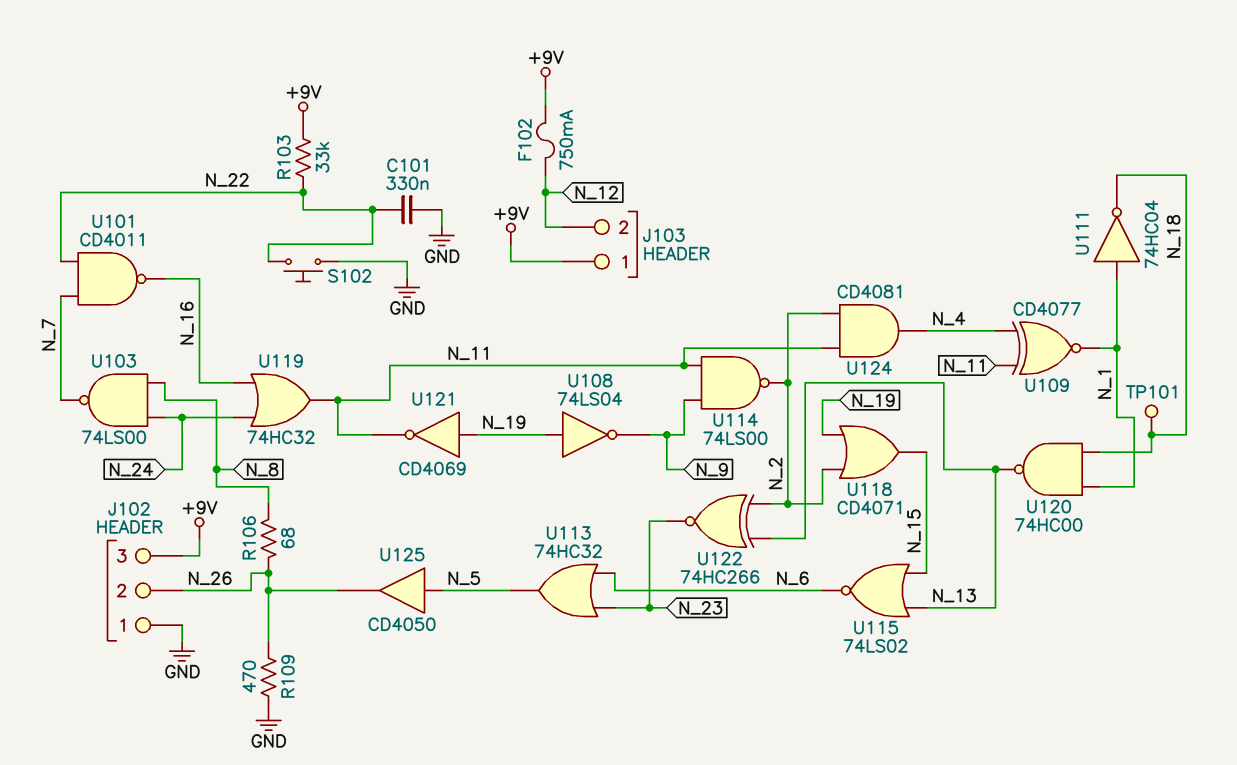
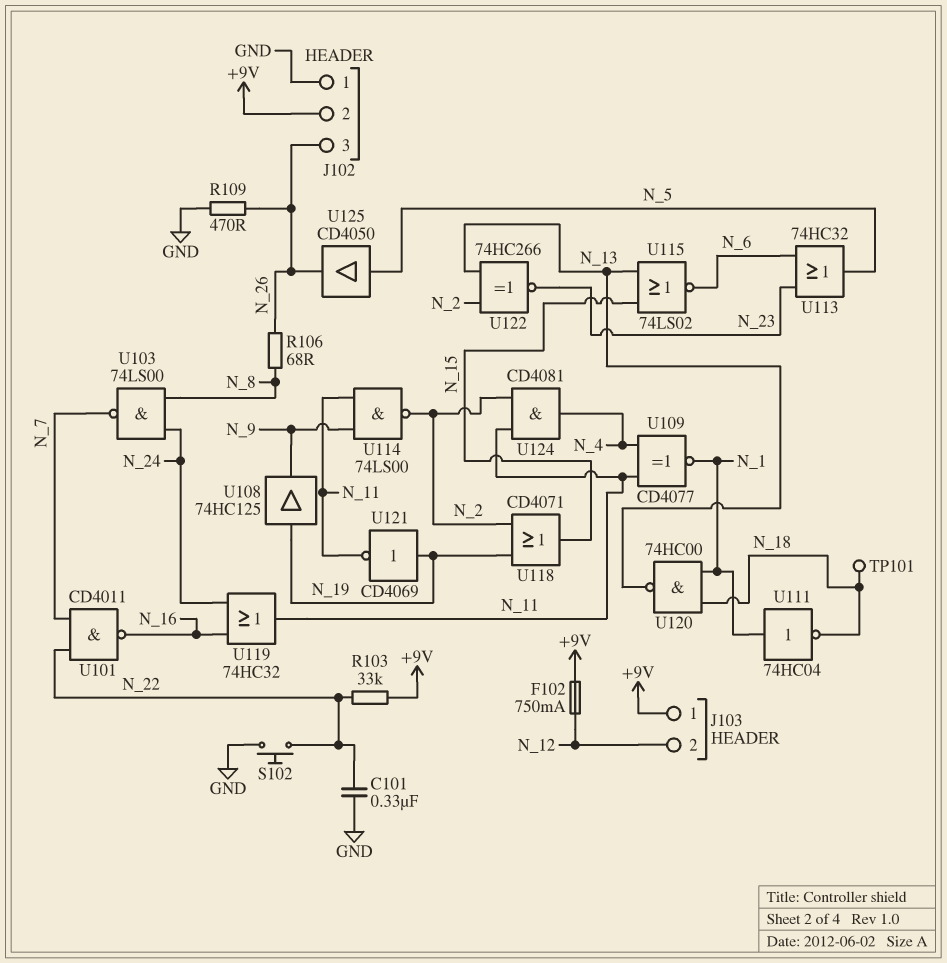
J102 pin 2: N_26 -> +9V
J102 pin 3: +9V -> N_26
U108: NOT 74LS04 (in N_19, out N_9) -> buffer 74HC125 (in N_19, out N_9)

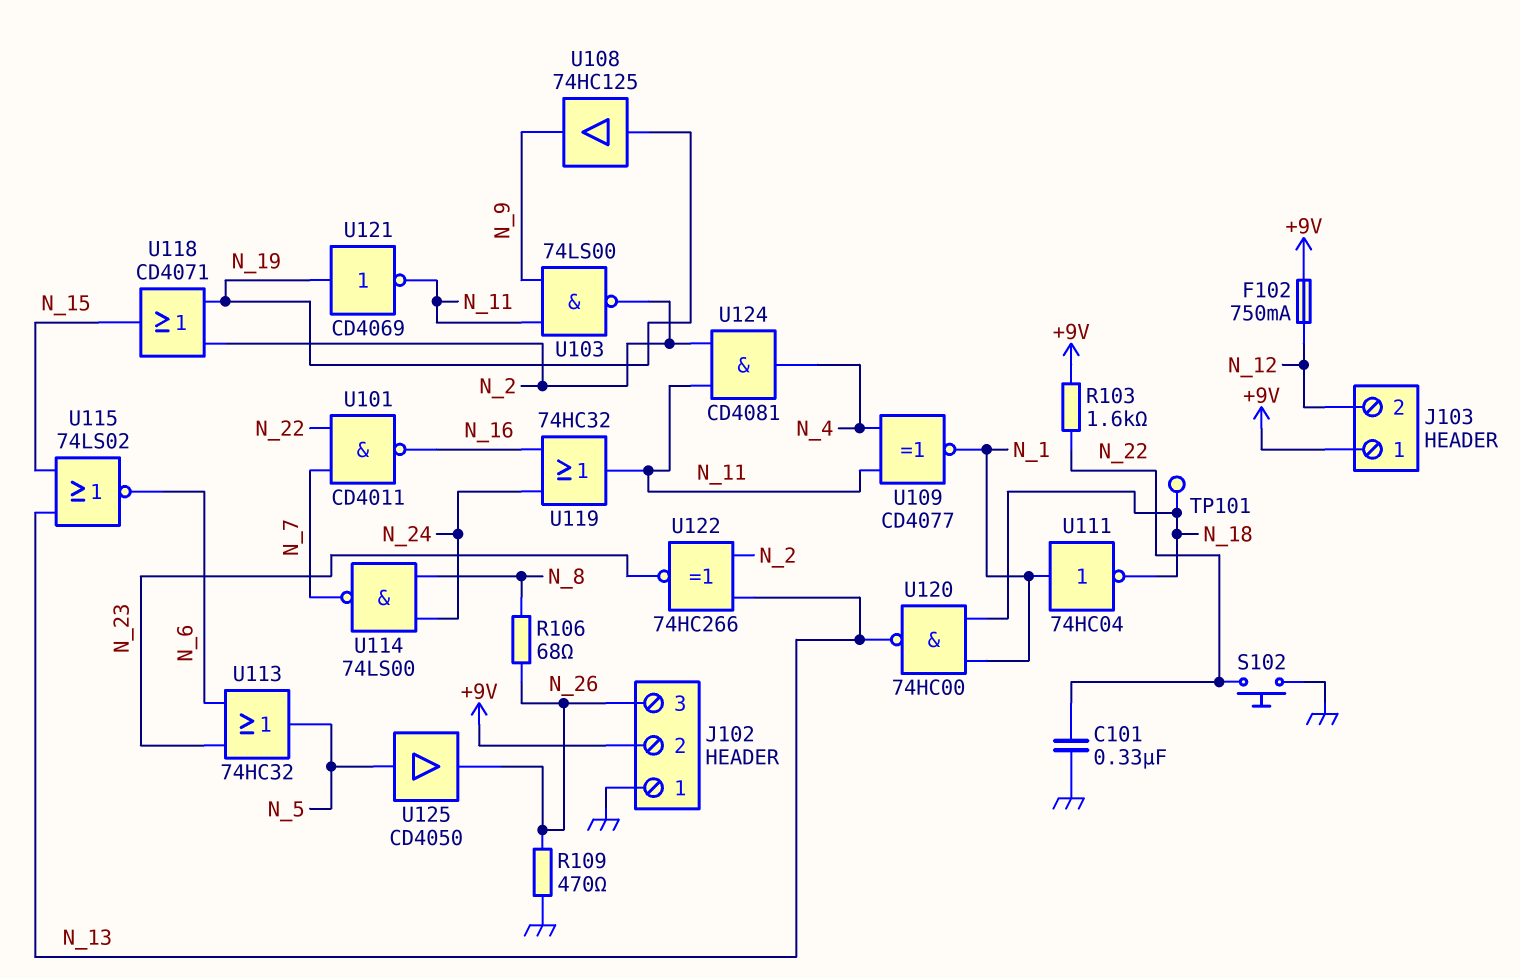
R103: 33k (+9V, N_22) -> 1.6k (+9V, N_22)
U103: NAND 74LS00 (in N_8, in N_24, out N_7) -> NAND 74LS00 (in N_9, in N_11, out N_2)
U114: NAND 74LS00 (in N_9, in N_11, out N_2) -> NAND 74LS00 (in N_8, in N_24, out N_7)

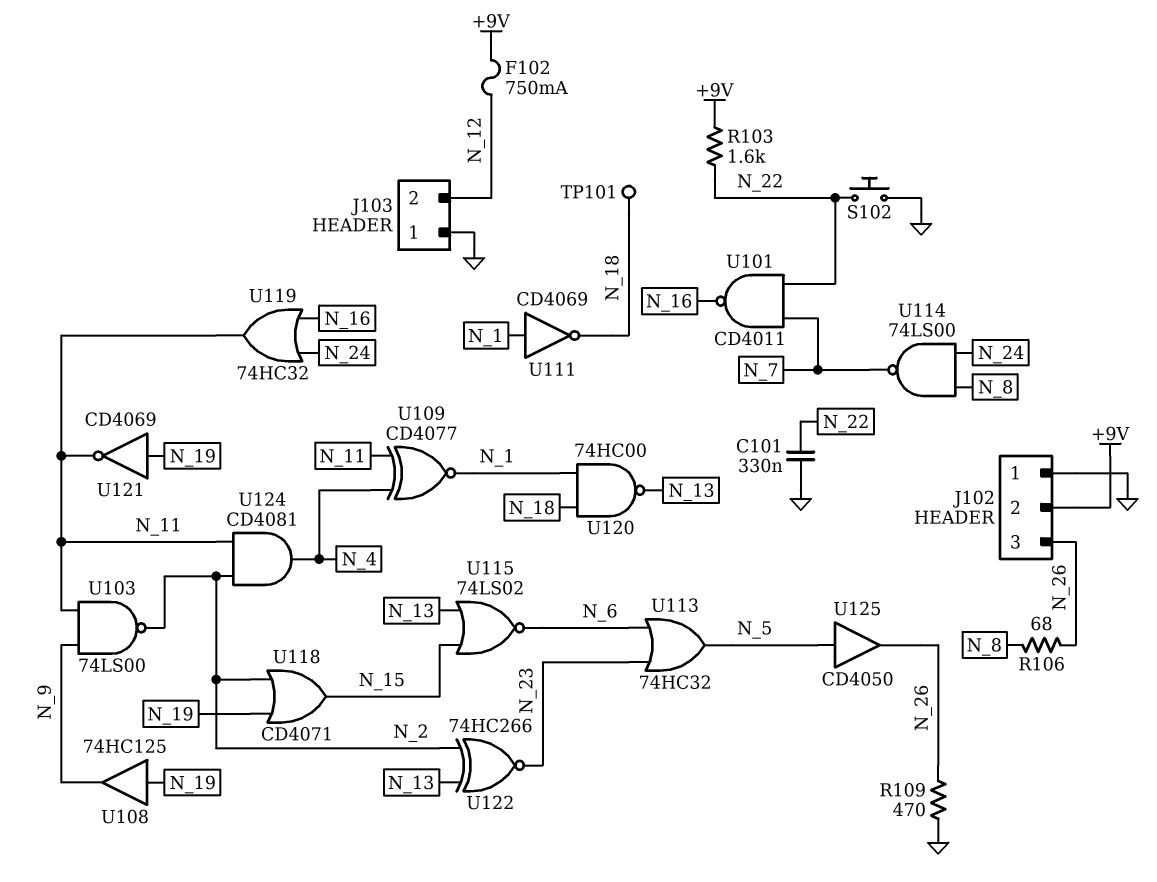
J103 pin 1: +9V -> GND
U111: NOT 74HC04 (in N_1, out N_18) -> NOT CD4069 (in N_1, out N_18)

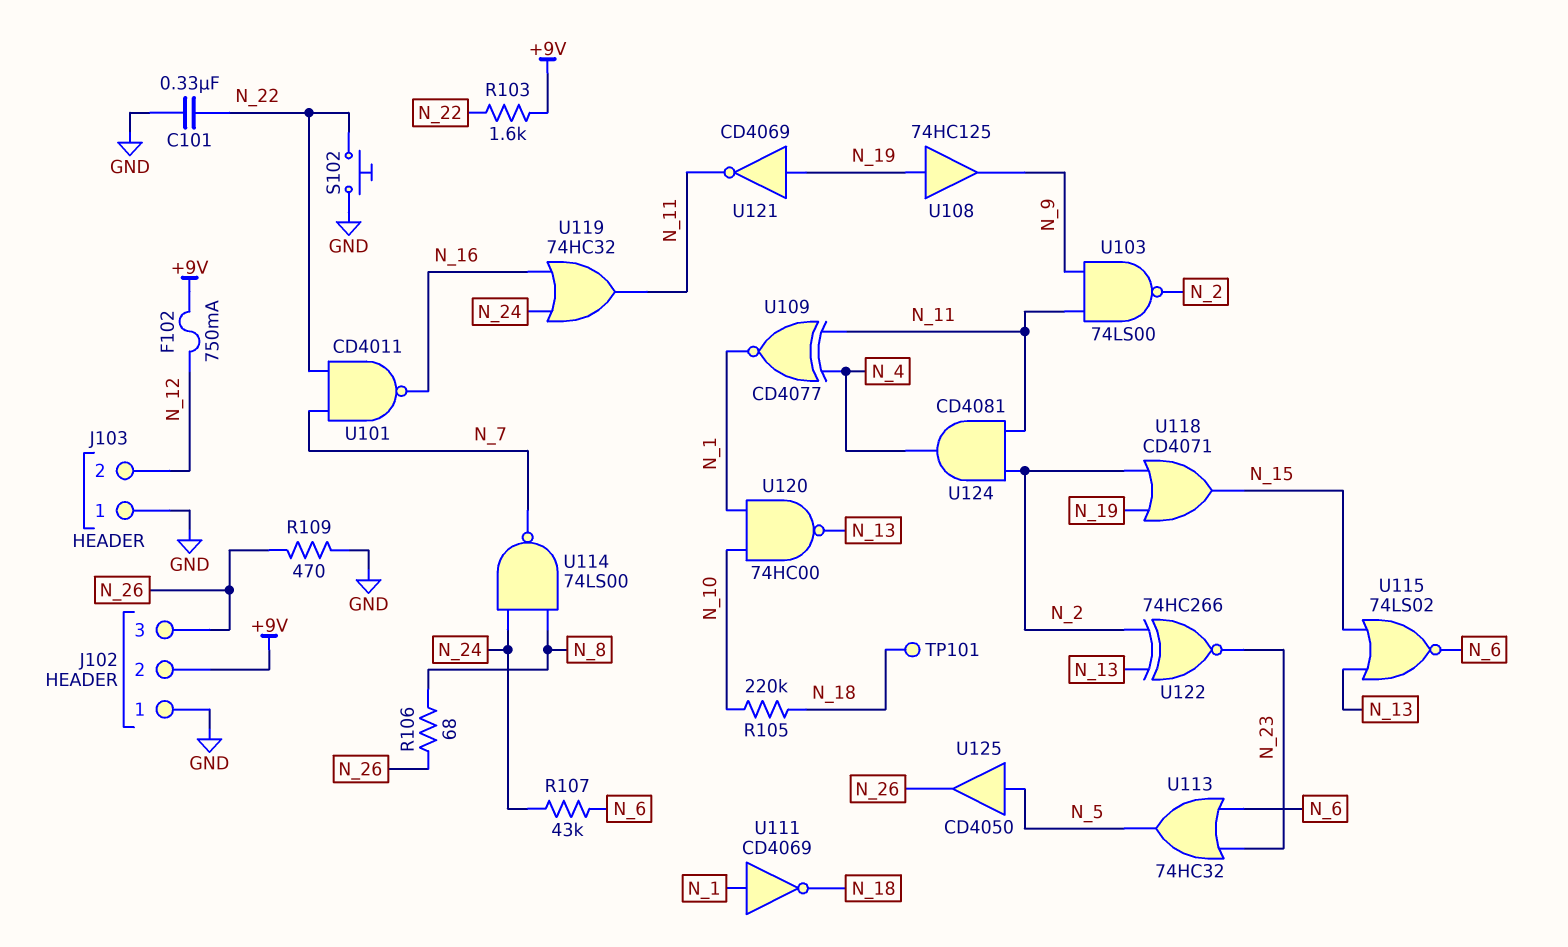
R105: none -> 220k (N_10, N_18)
R107: none -> 43k (N_6, N_24)
U120: NAND 74HC00 (in N_1, in N_18, out N_13) -> NAND 74HC00 (in N_1, in N_10, out N_13)

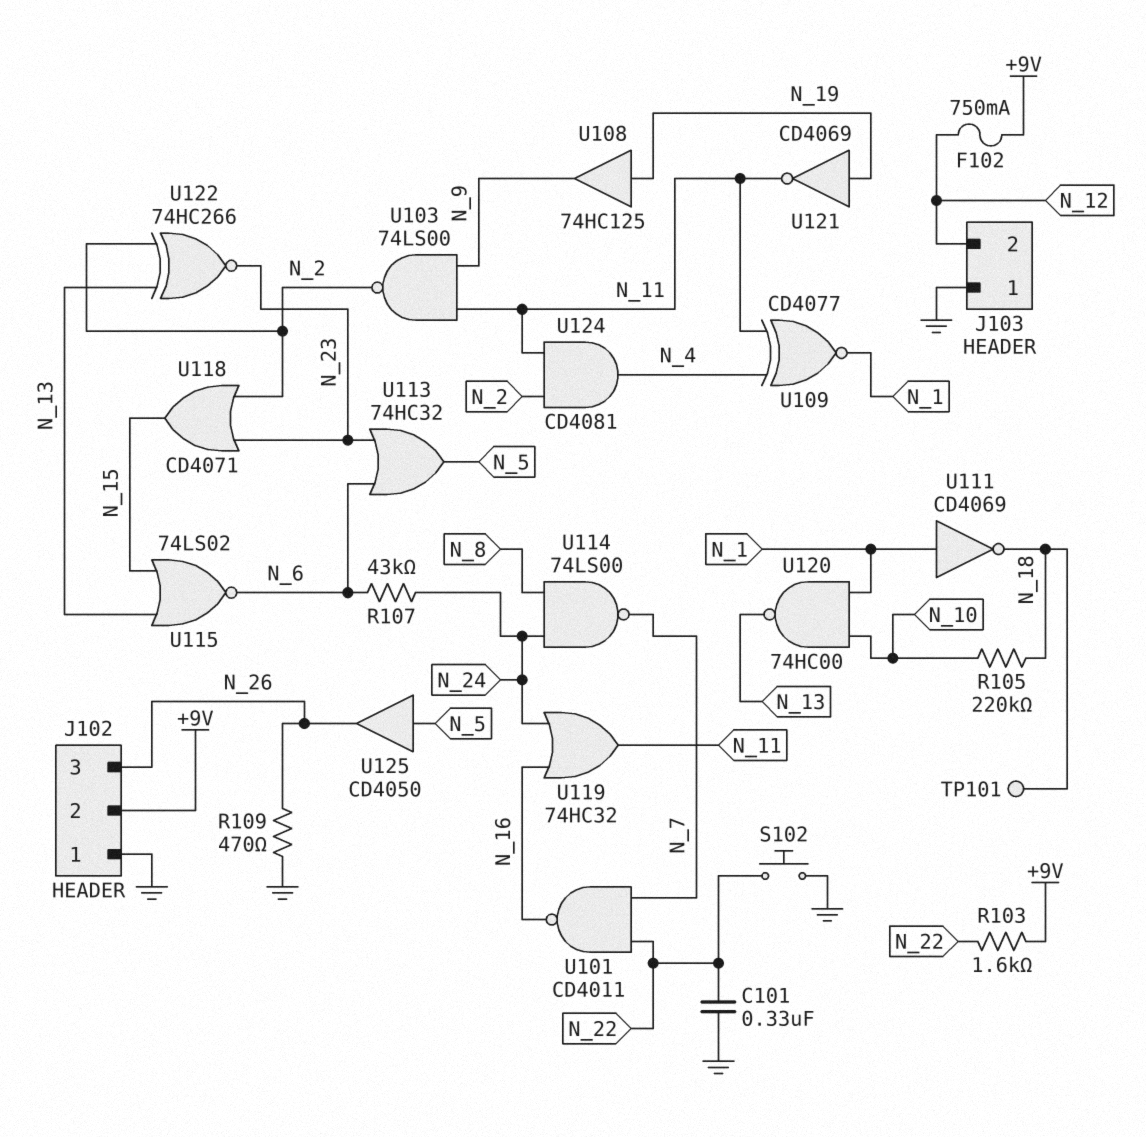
R106: 68 (N_8, N_26) -> none
U118: OR CD4071 (in N_2, in N_19, out N_15) -> OR CD4071 (in N_2, in N_23, out N_15)

